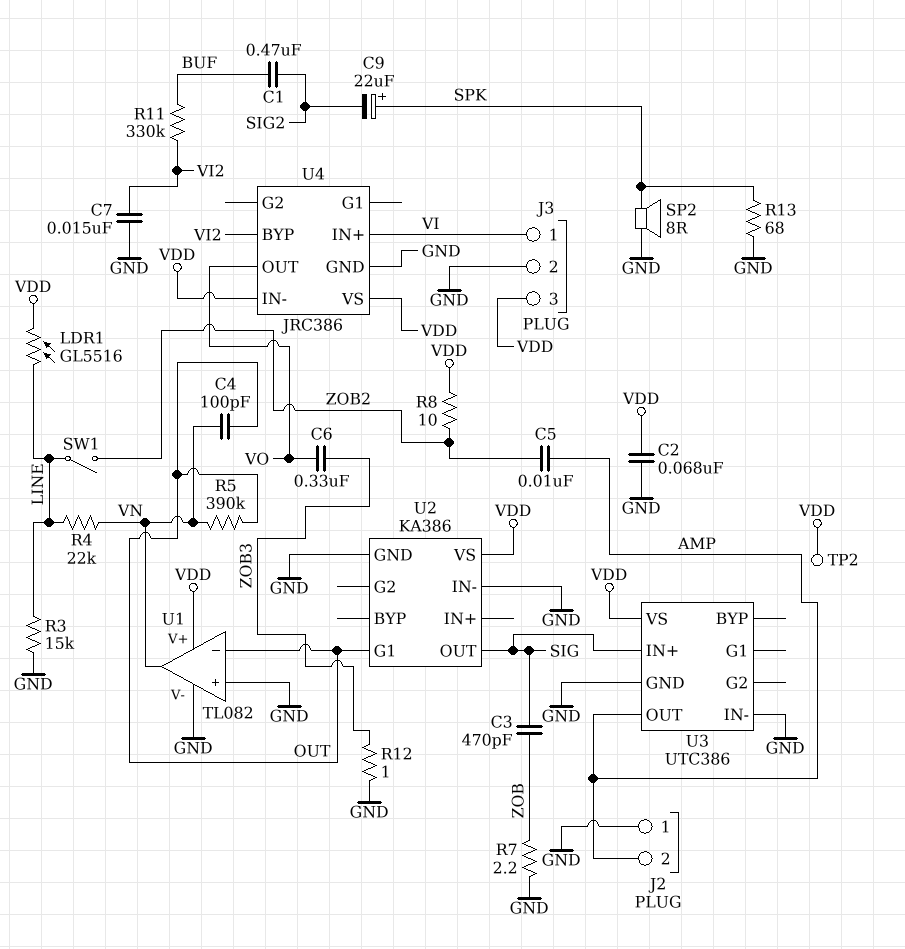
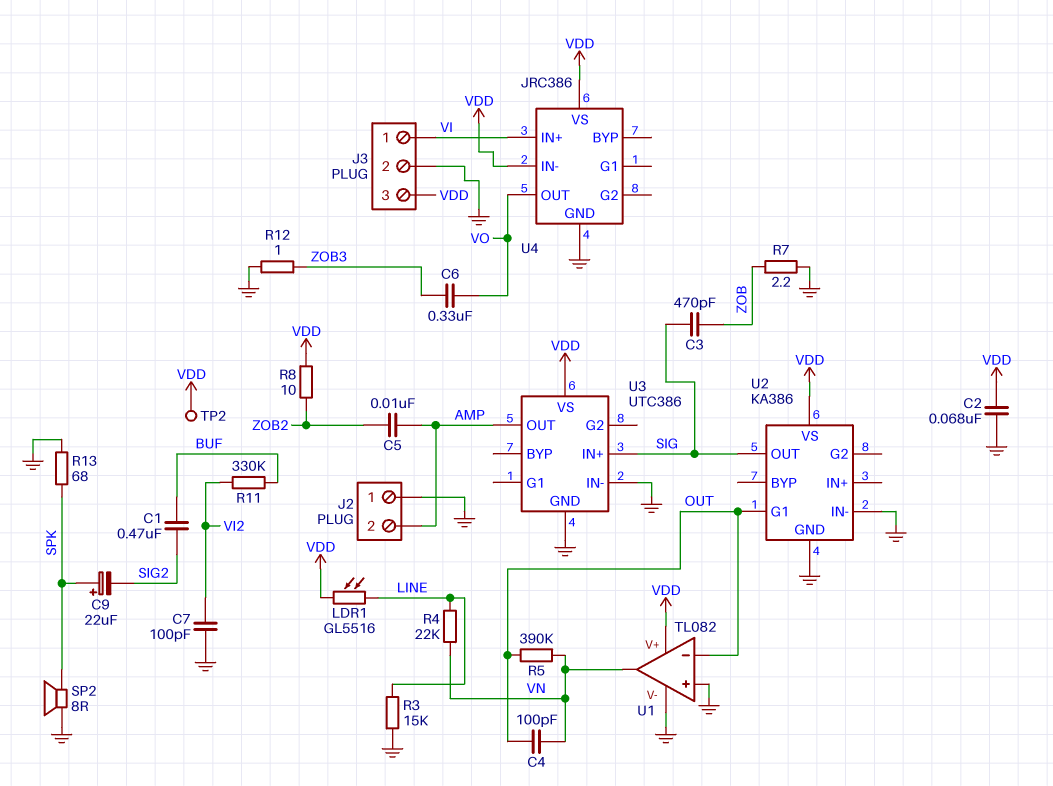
C7: 15nF (GND, VI2) -> 100pF (GND, VI2)
SW1: switch (LINE, ZOB2) -> none
U4 pin BYP: VI2 -> none

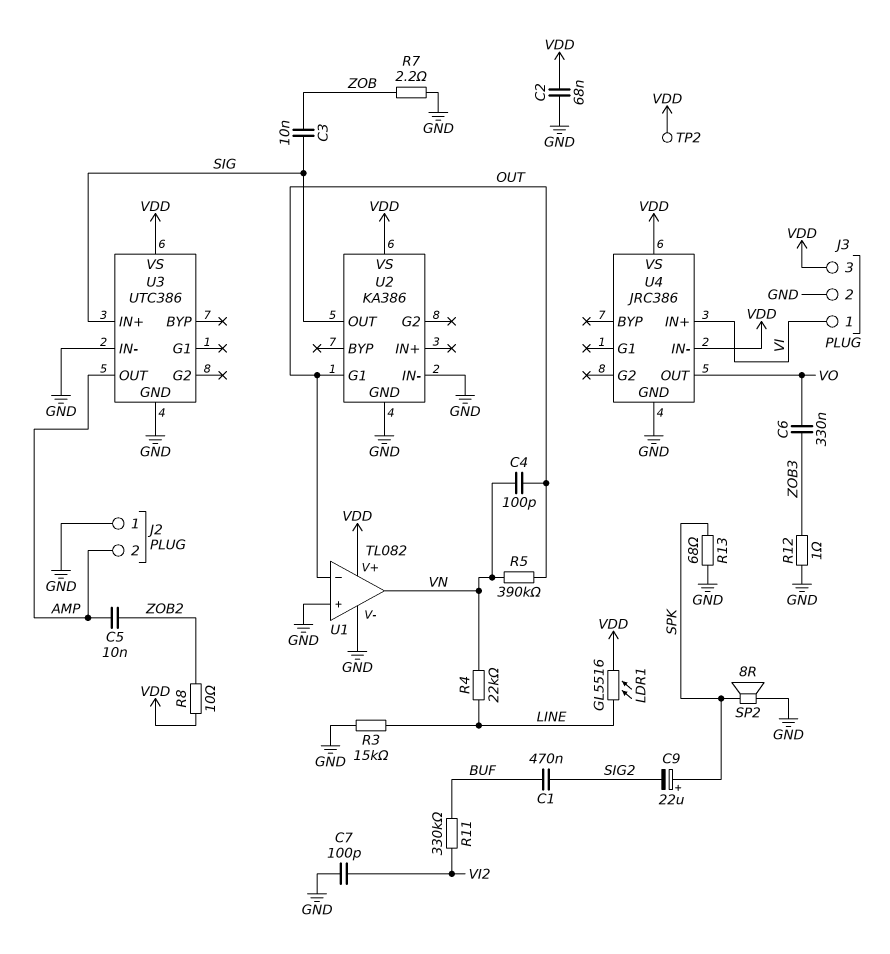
C3: 470pF (SIG, ZOB) -> 10nF (SIG, ZOB)

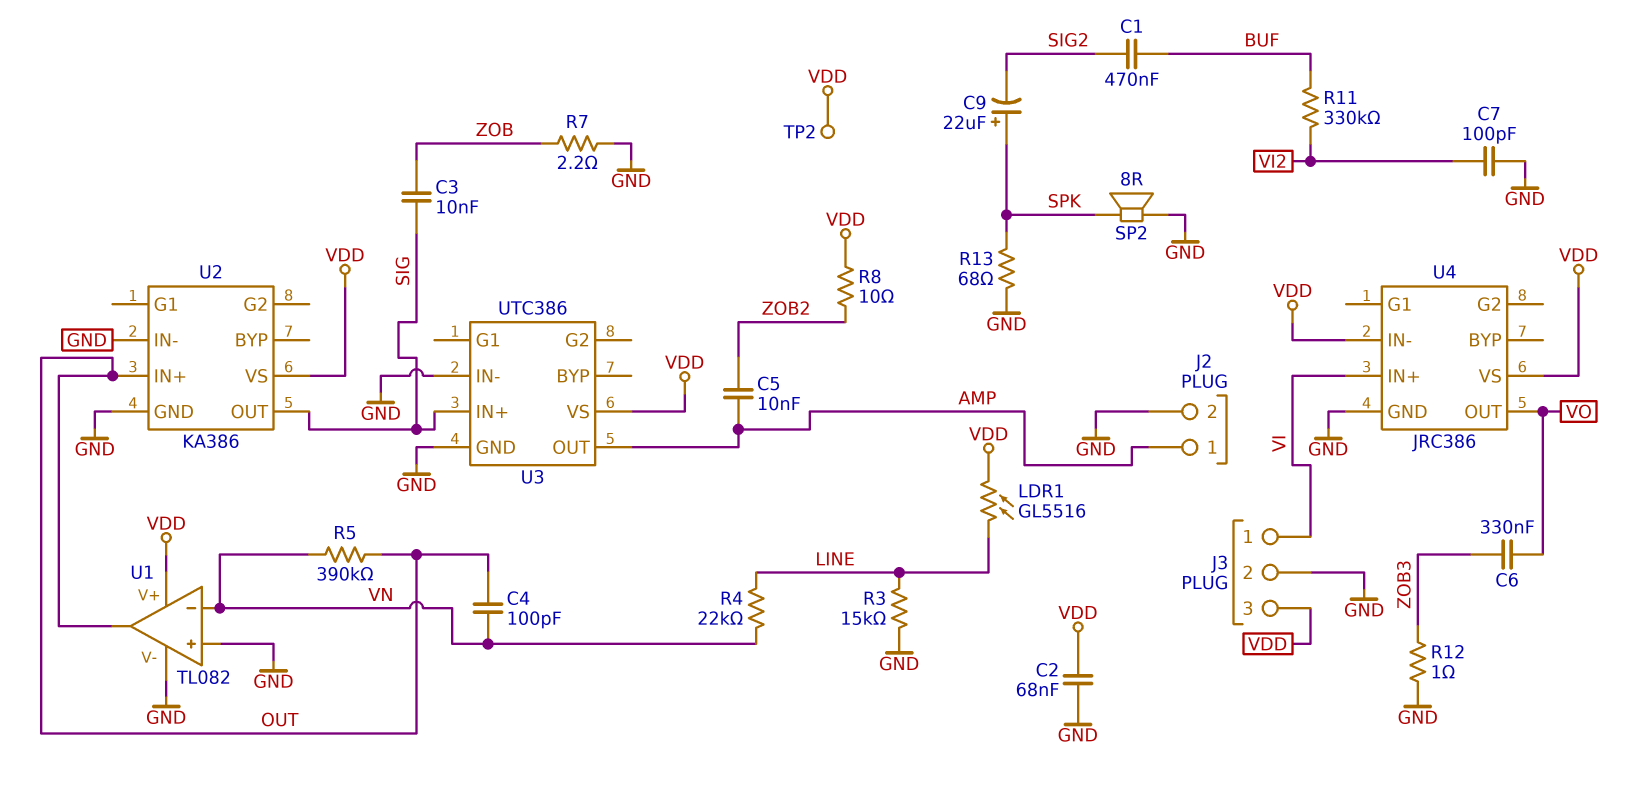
J2 pin 1: GND -> AMP
J2 pin 2: AMP -> GND
U1 pin in-: OUT -> VN
U1 pin out: VN -> OUT
U2 pin G1: OUT -> none
U2 pin IN+: none -> OUT

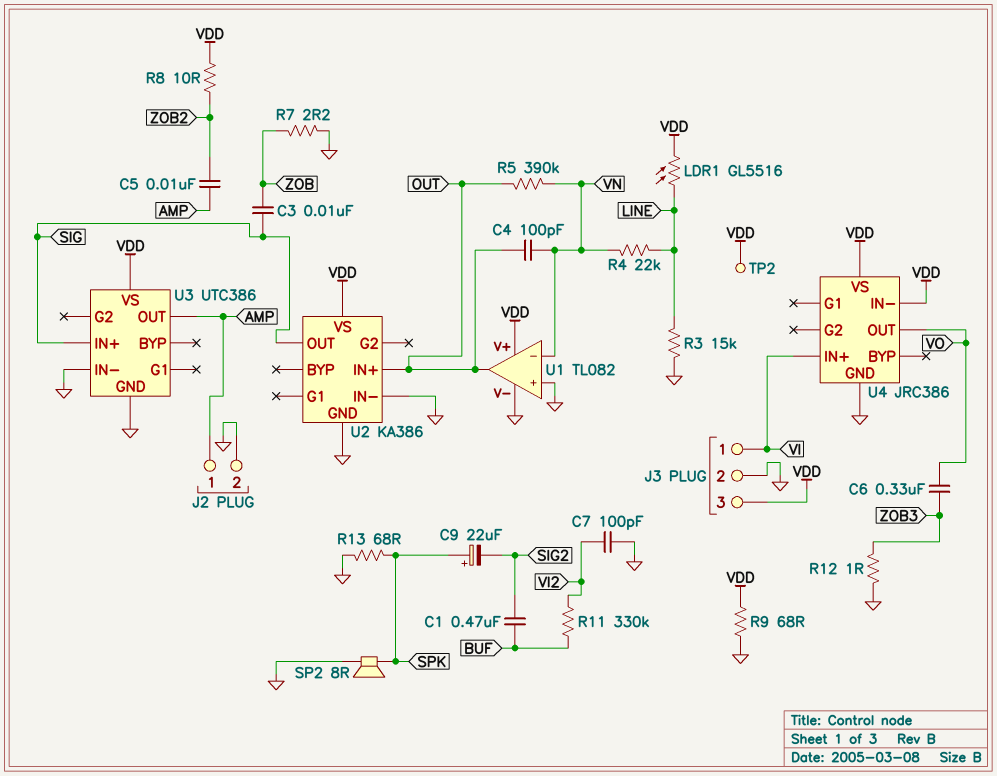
C2: 68nF (GND, VDD) -> none
R9: none -> 68 (GND, VDD)

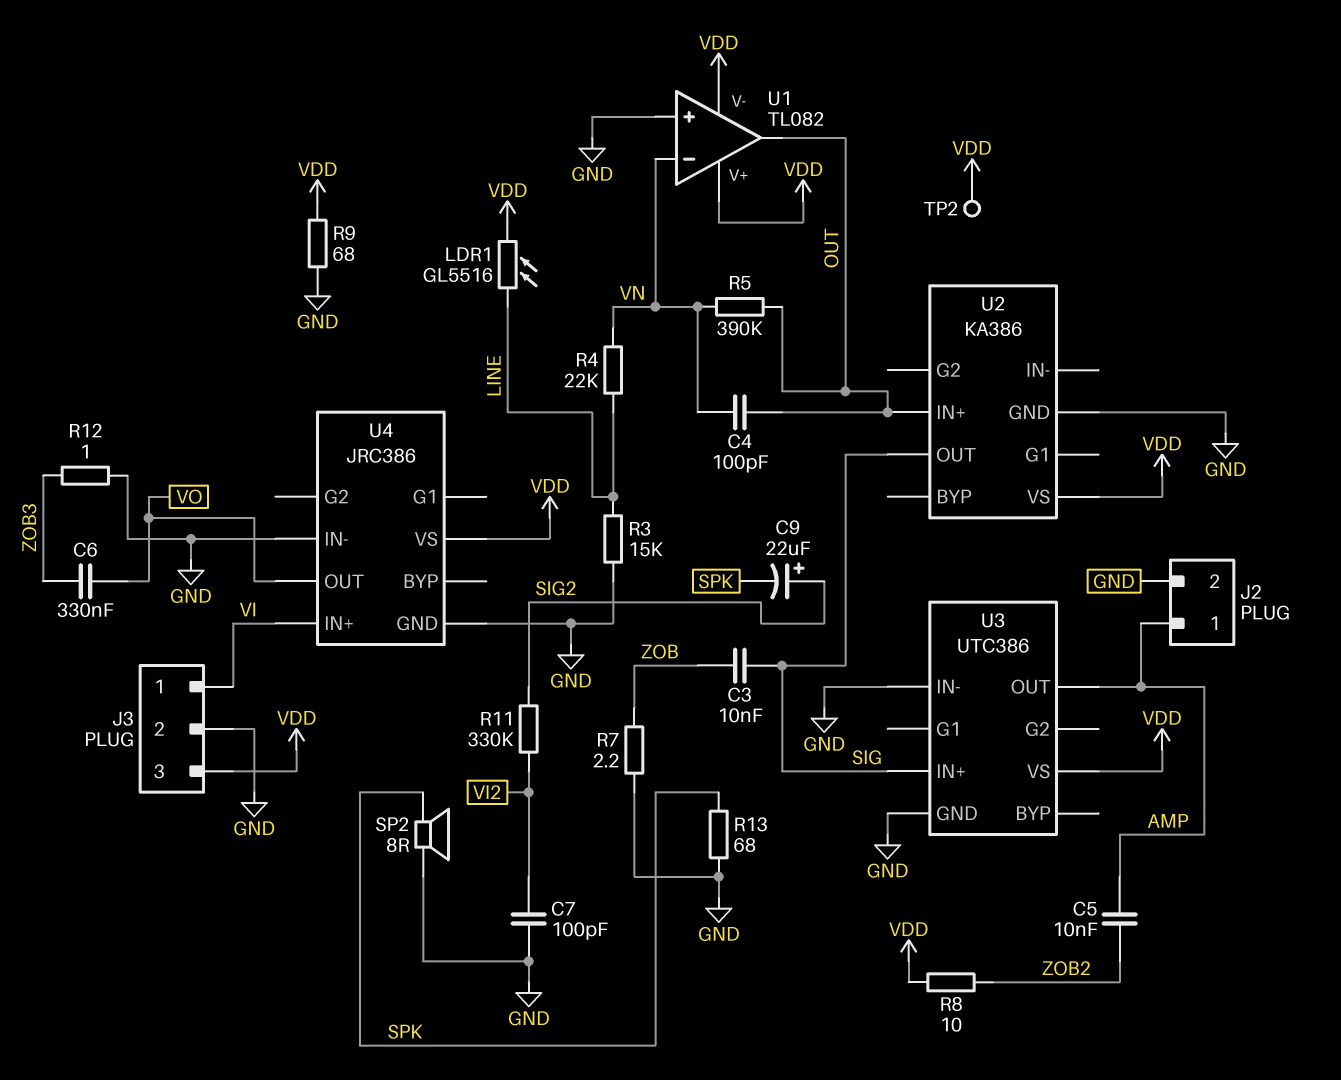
C1: 470nF (BUF, SIG2) -> none
C9: 22uF (plus SPK, minus SIG2) -> 22uF (plus SIG2, minus SPK)
R11: 330k (BUF, VI2) -> 330k (SIG2, VI2)
U1 pin V-: GND -> VDD
U2 pin IN-: GND -> none
U4 pin IN-: VDD -> GND

